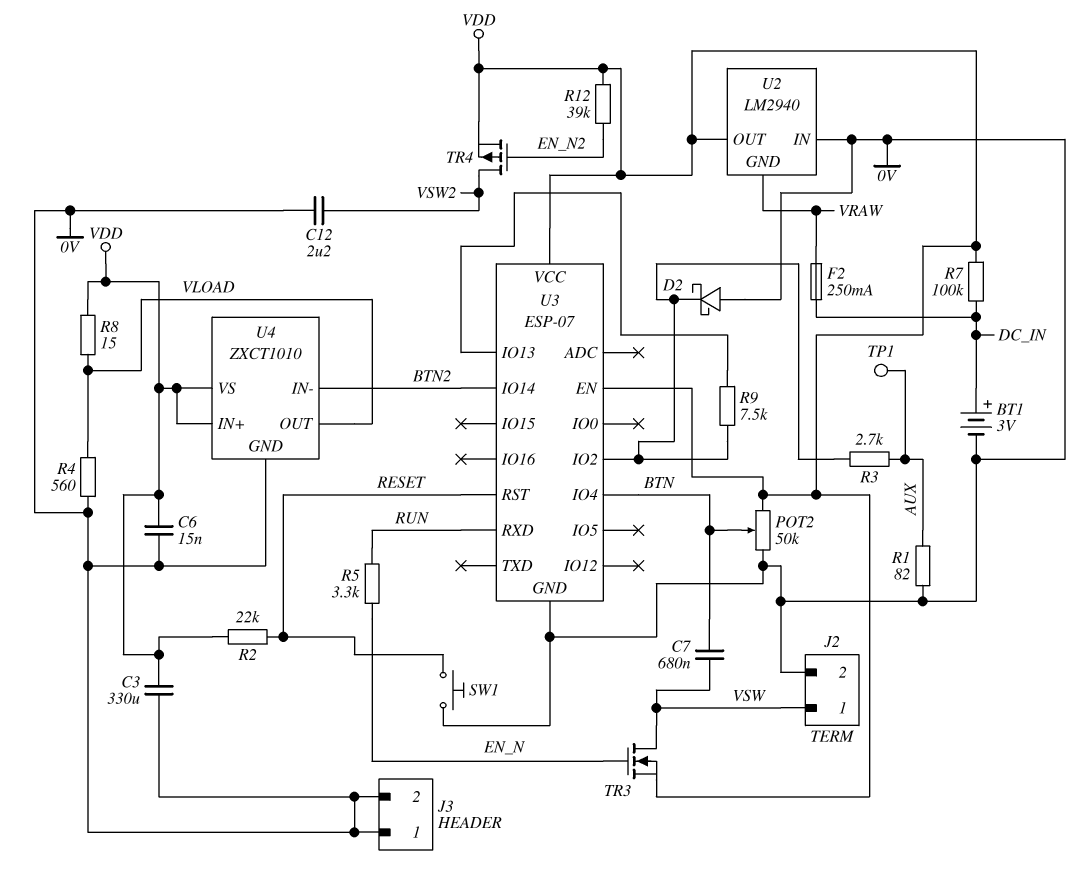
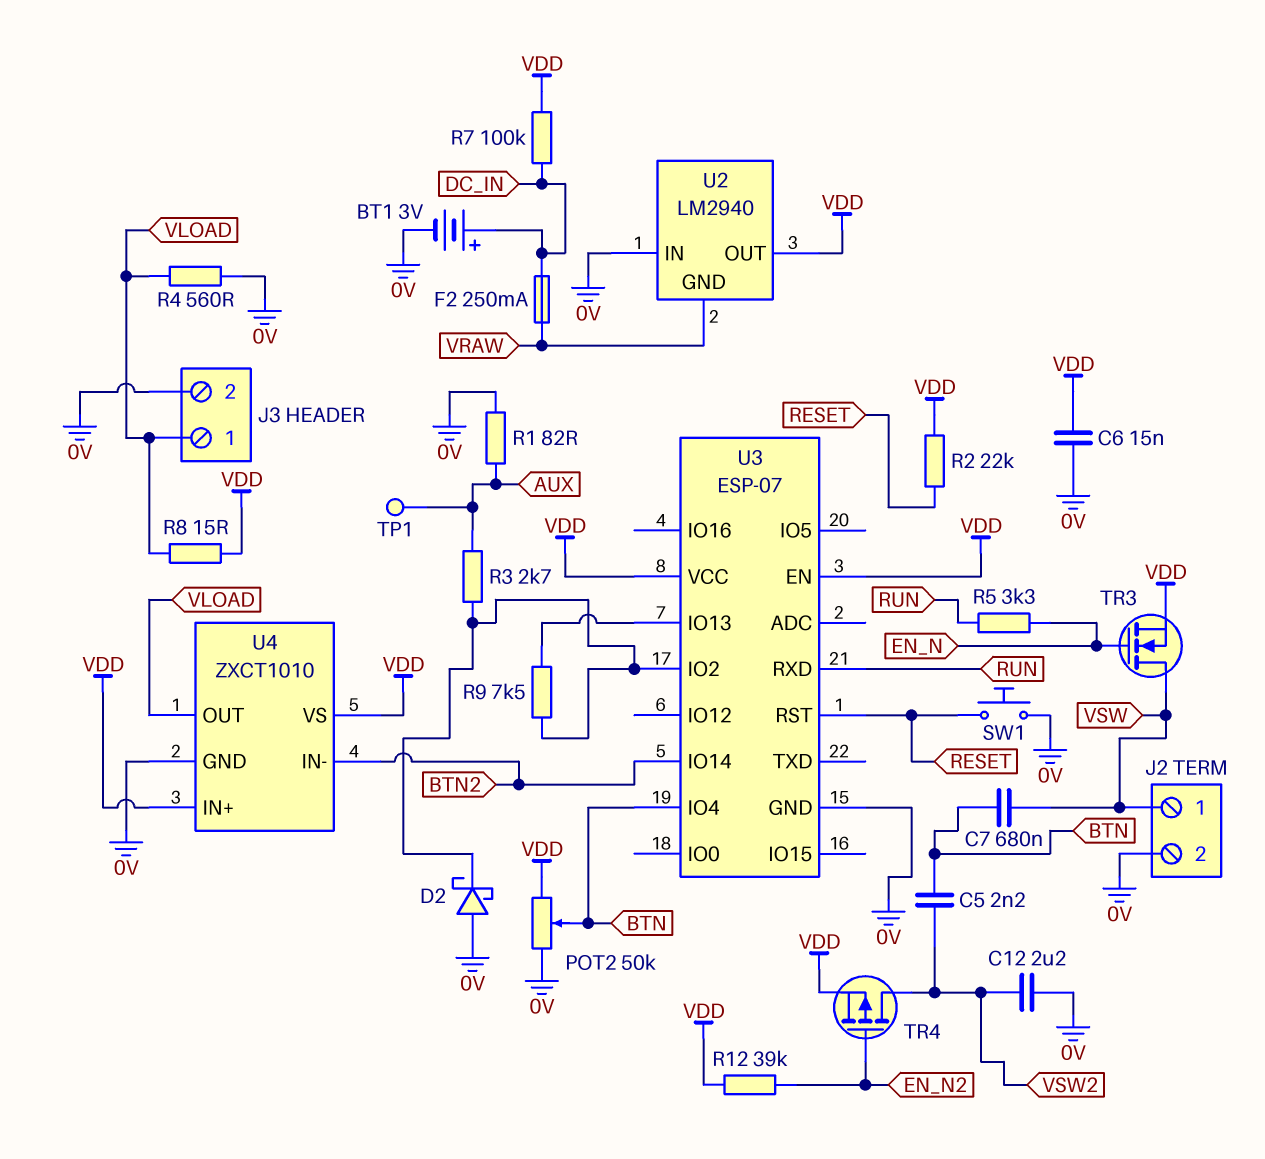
C3: 330uF (0V, VDD) -> none
C5: none -> 2.2nF (BTN, VSW2)
J3 pin 1: 0V -> VLOAD

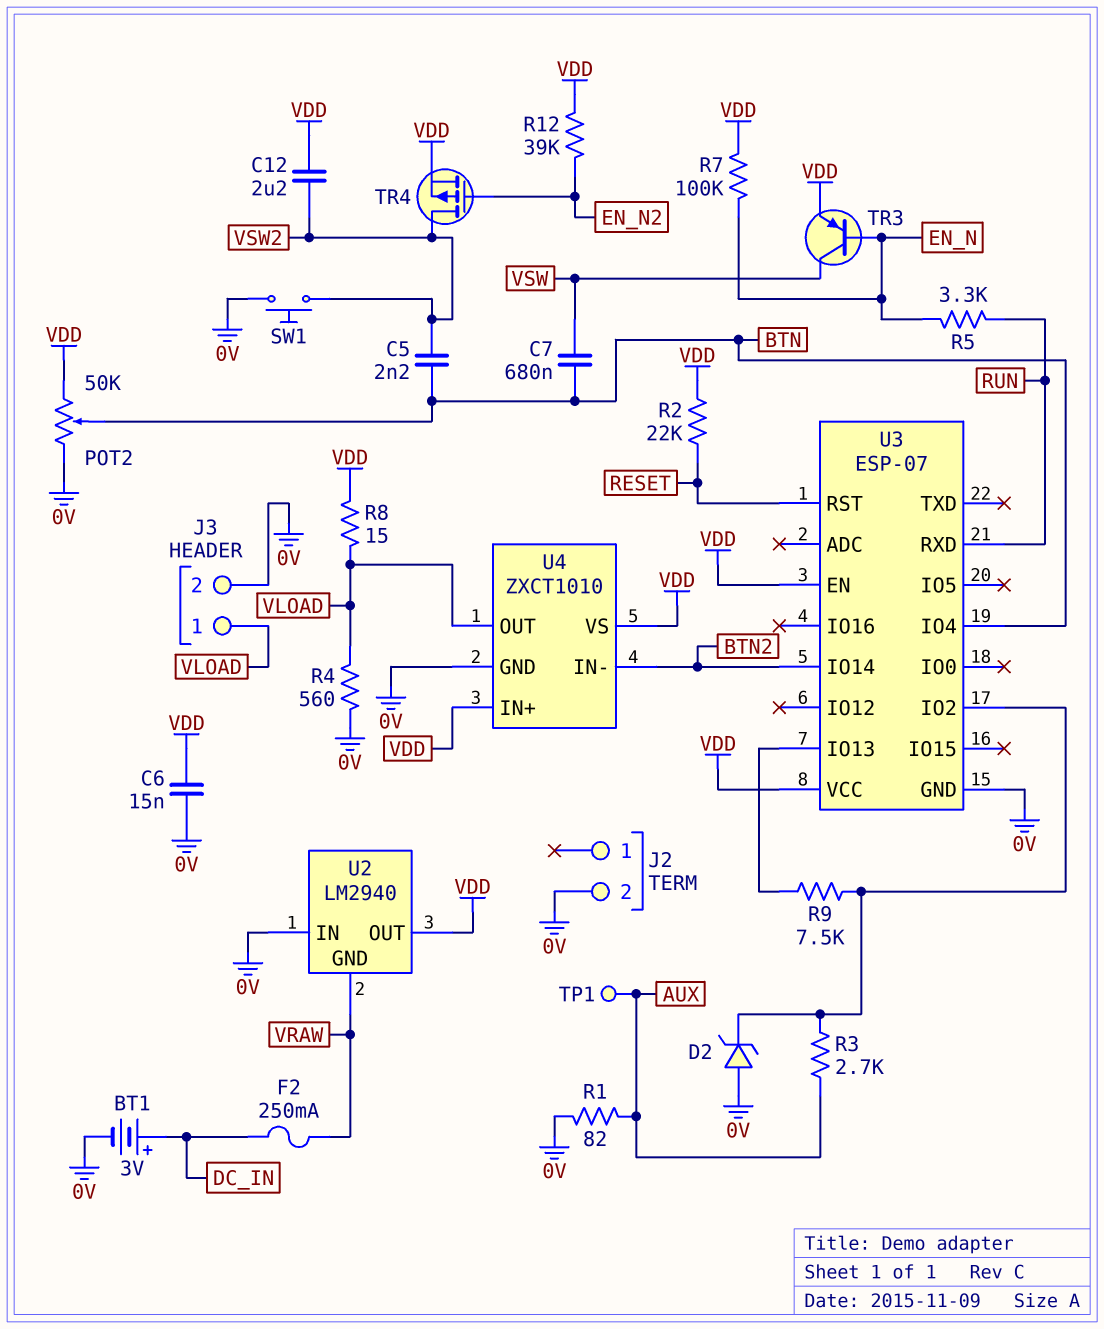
C12: 2.2uF (0V, VSW2) -> 2.2uF (VDD, VSW2)
D2: schottky (A 0V, K U3/IO2) -> zener (A 0V, K U3/IO2)
J2 pin 1: VSW -> none
R7: 100k (DC_IN, VDD) -> 100k (EN_N, VDD)
SW1: button (0V, RESET) -> button (0V, VSW2)
TR3: NMOS (G EN_N, D VSW, S VDD) -> PNP (B EN_N, C VSW, E VDD)

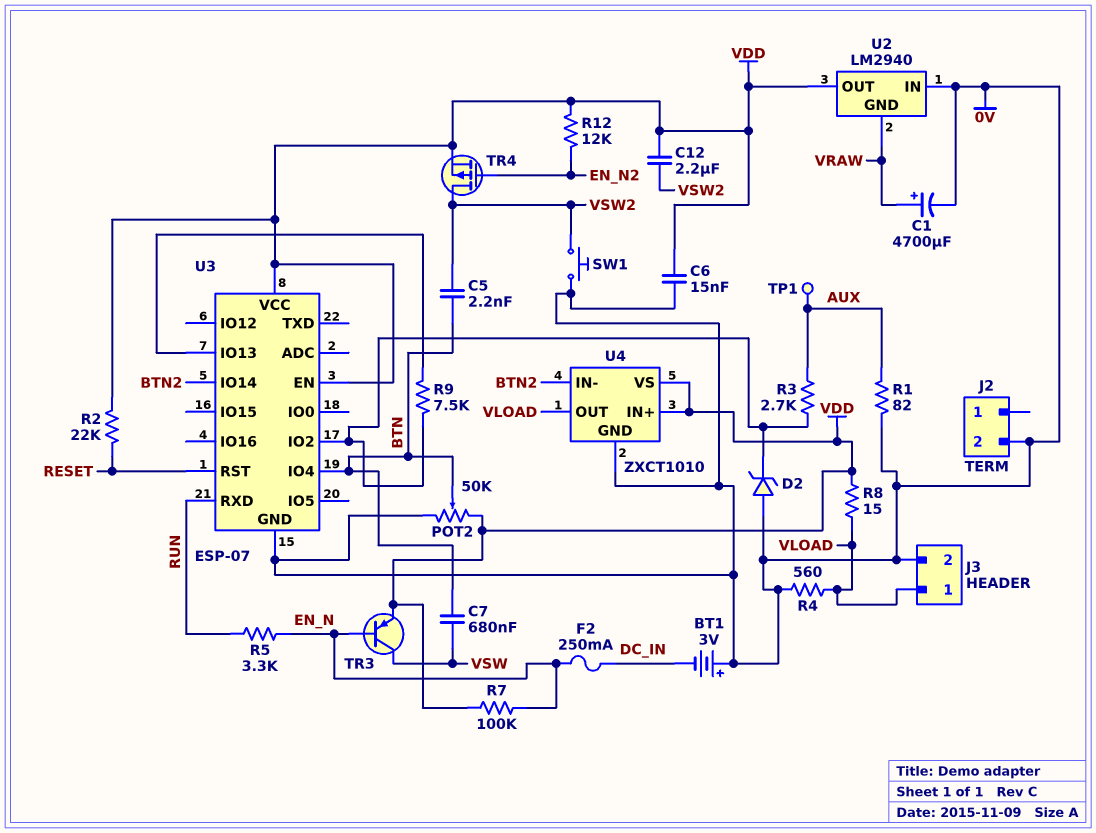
BT1: 3V (plus DC_IN, minus 0V) -> 3V (plus 0V, minus DC_IN)
C1: none -> 4700uF (plus VRAW, minus 0V)
F2: 250mA (DC_IN, VRAW) -> 250mA (DC_IN, EN_N)
R12: 39k (EN_N2, VDD) -> 12k (EN_N2, VDD)

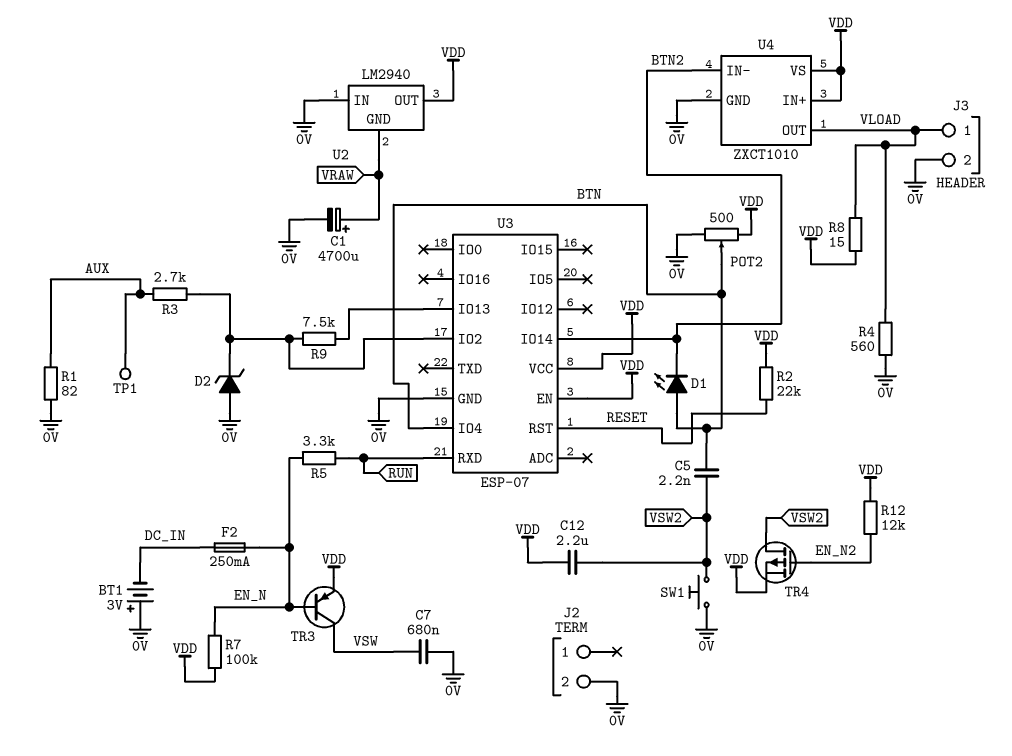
C6: 15nF (0V, VDD) -> none
C7: 680nF (BTN, VSW) -> 680nF (0V, VSW)
D1: none -> LED (A BTN, K BTN2)
POT2: 50k (0V, VDD, wiper BTN) -> 500 (0V, VDD, wiper BTN)

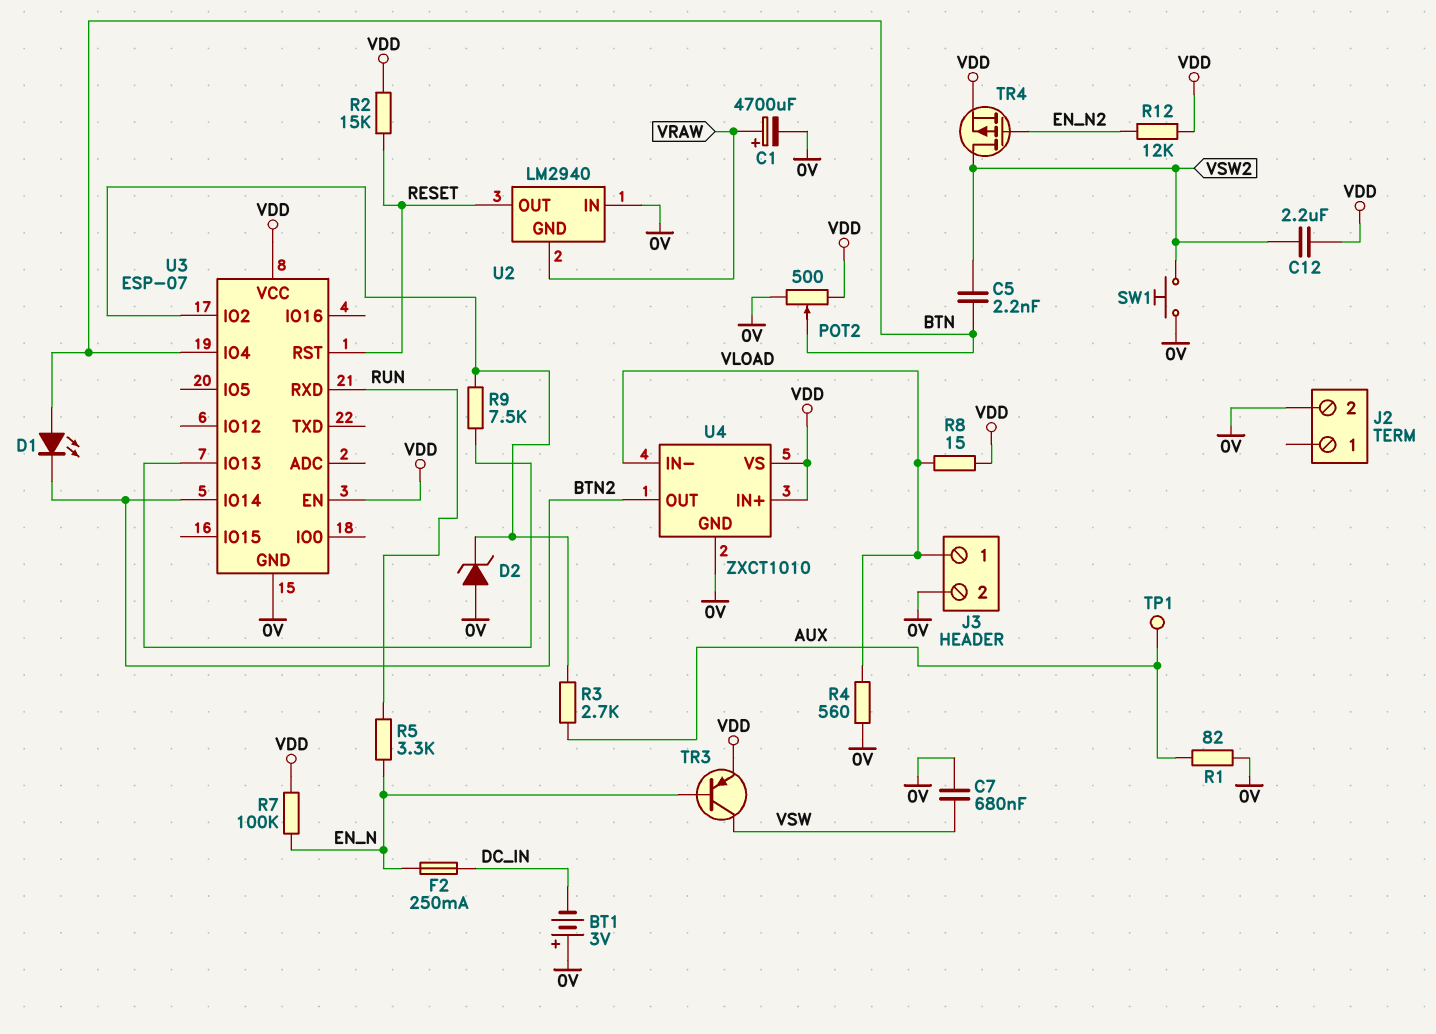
R2: 22k (RESET, VDD) -> 15k (RESET, VDD)
U2 pin OUT: VDD -> RESET
U4 pin IN-: BTN2 -> VLOAD
U4 pin OUT: VLOAD -> BTN2

